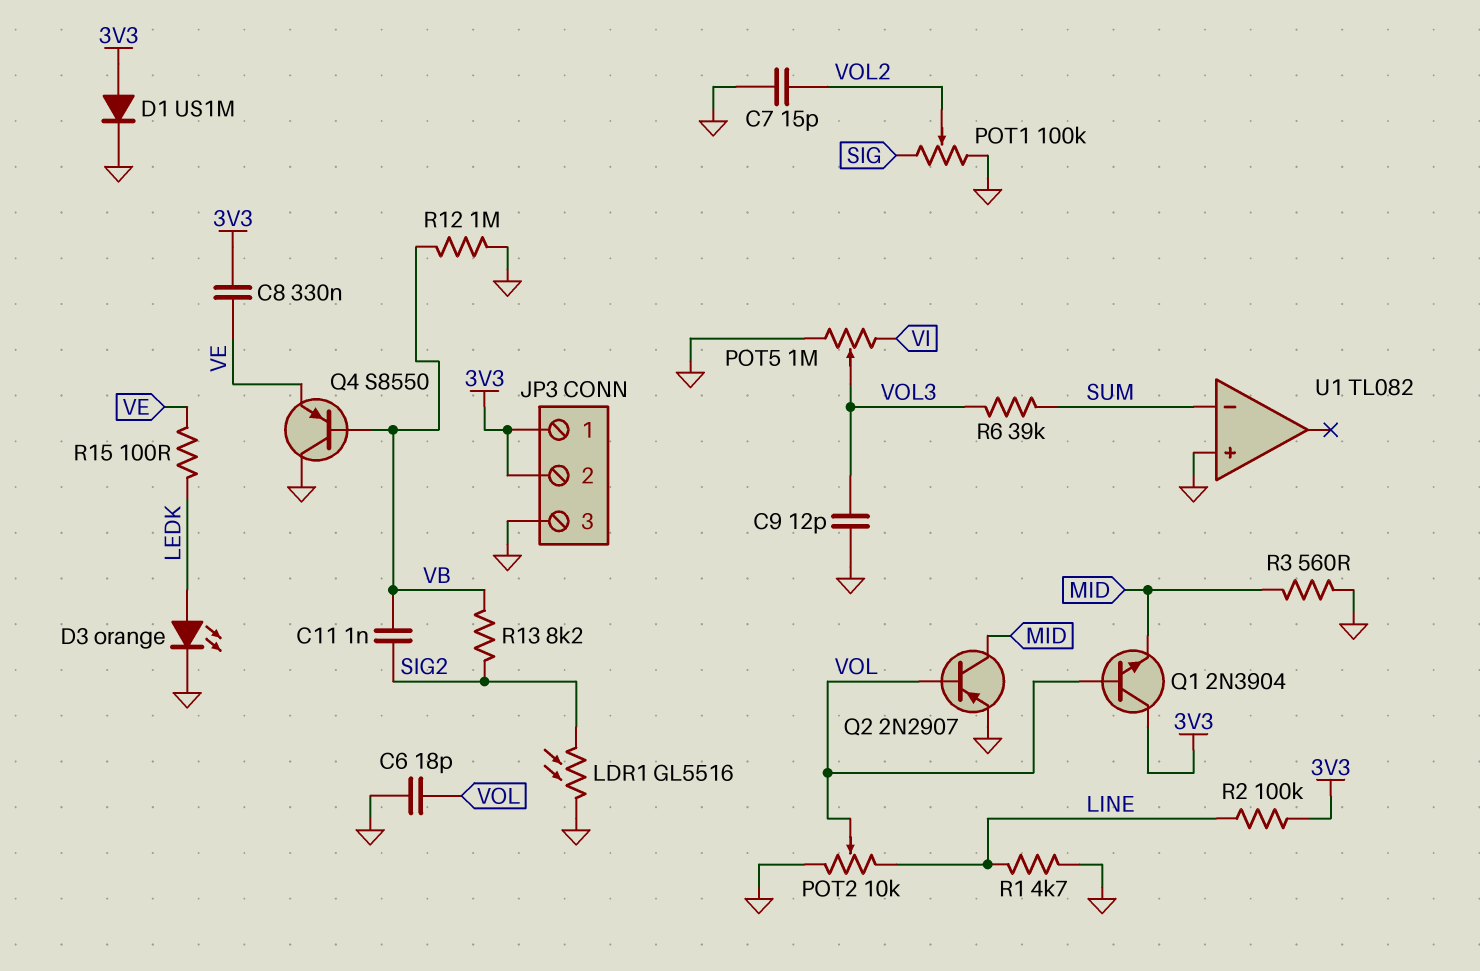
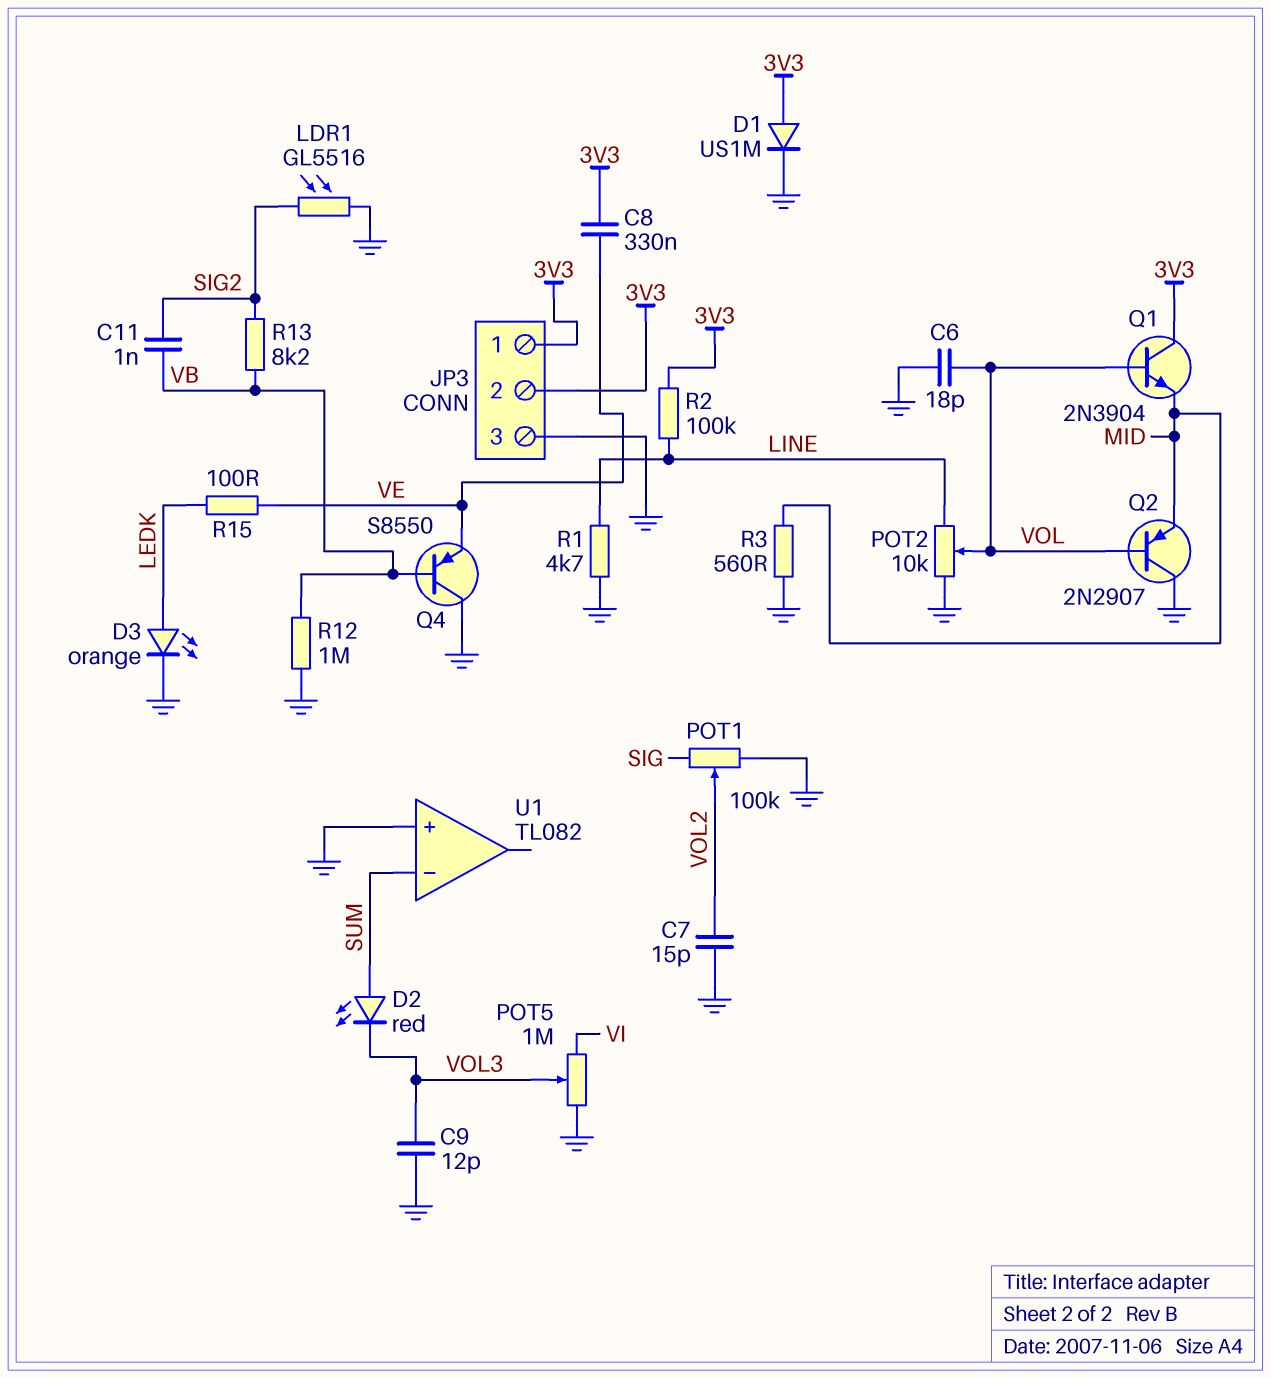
D2: none -> LED red (A SUM, K VOL3)
Q2: PNP 2N2907 (B VOL, C MID, E GND) -> PNP 2N2907 (B VOL, C GND, E MID)
R6: 39k (SUM, VOL3) -> none

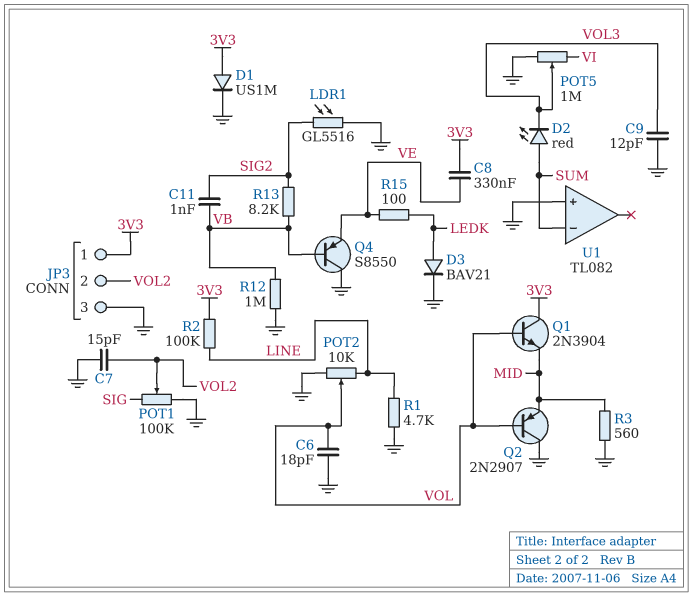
D3: LED orange (A LEDK, K GND) -> diode BAV21 (A LEDK, K GND)
JP3 pin 2: 3V3 -> VOL2

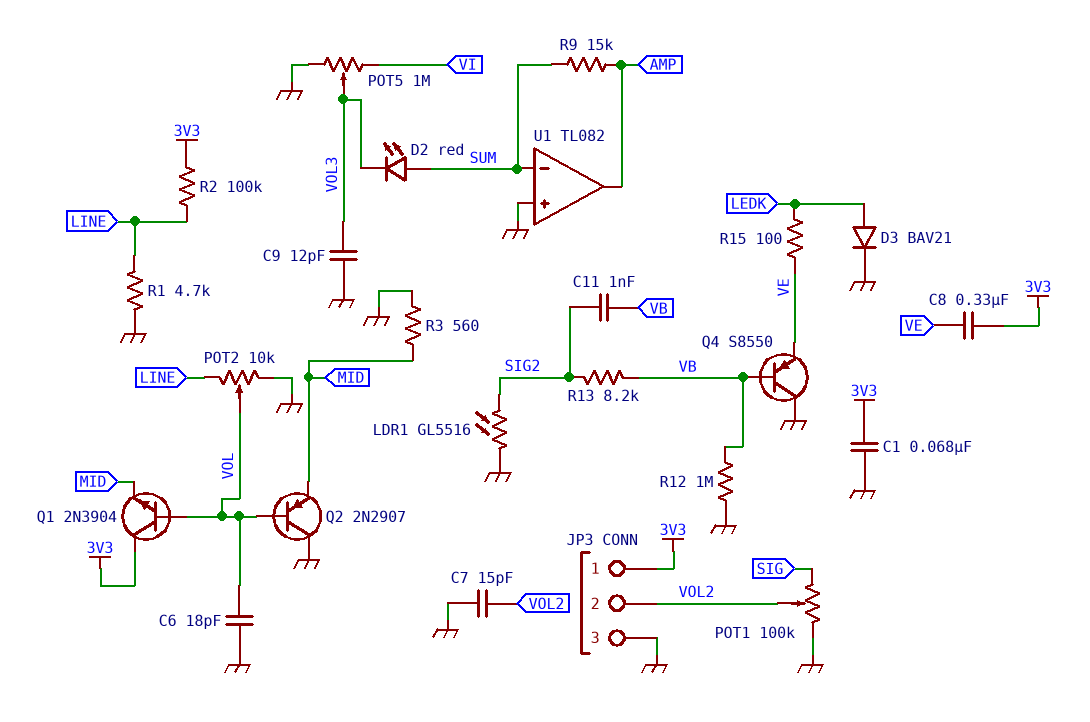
C1: none -> 68nF (3V3, GND)
D1: diode US1M (A 3V3, K GND) -> none
R9: none -> 15k (AMP, SUM)
U1 pin out: none -> AMP

